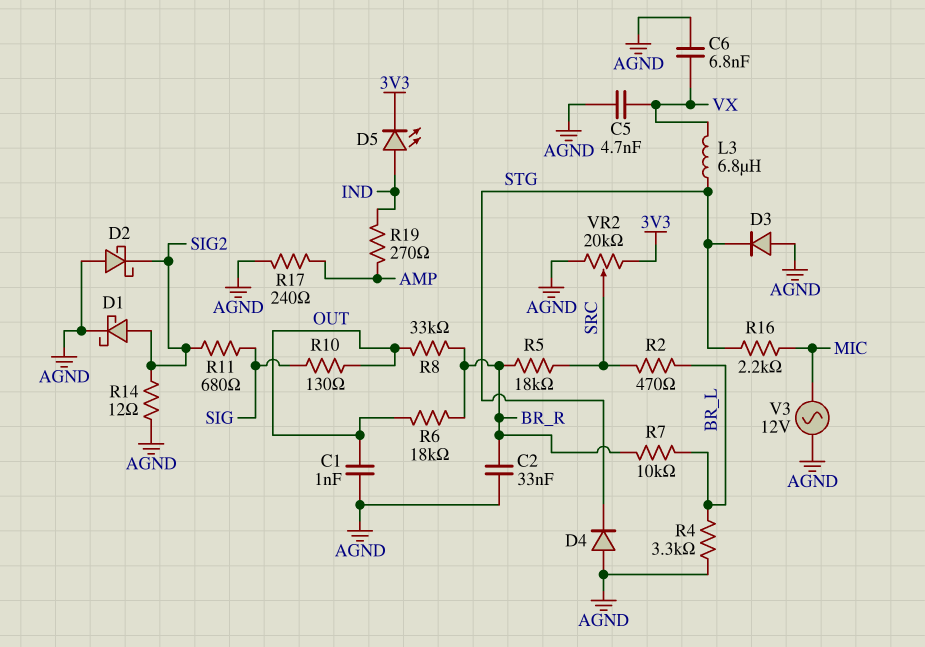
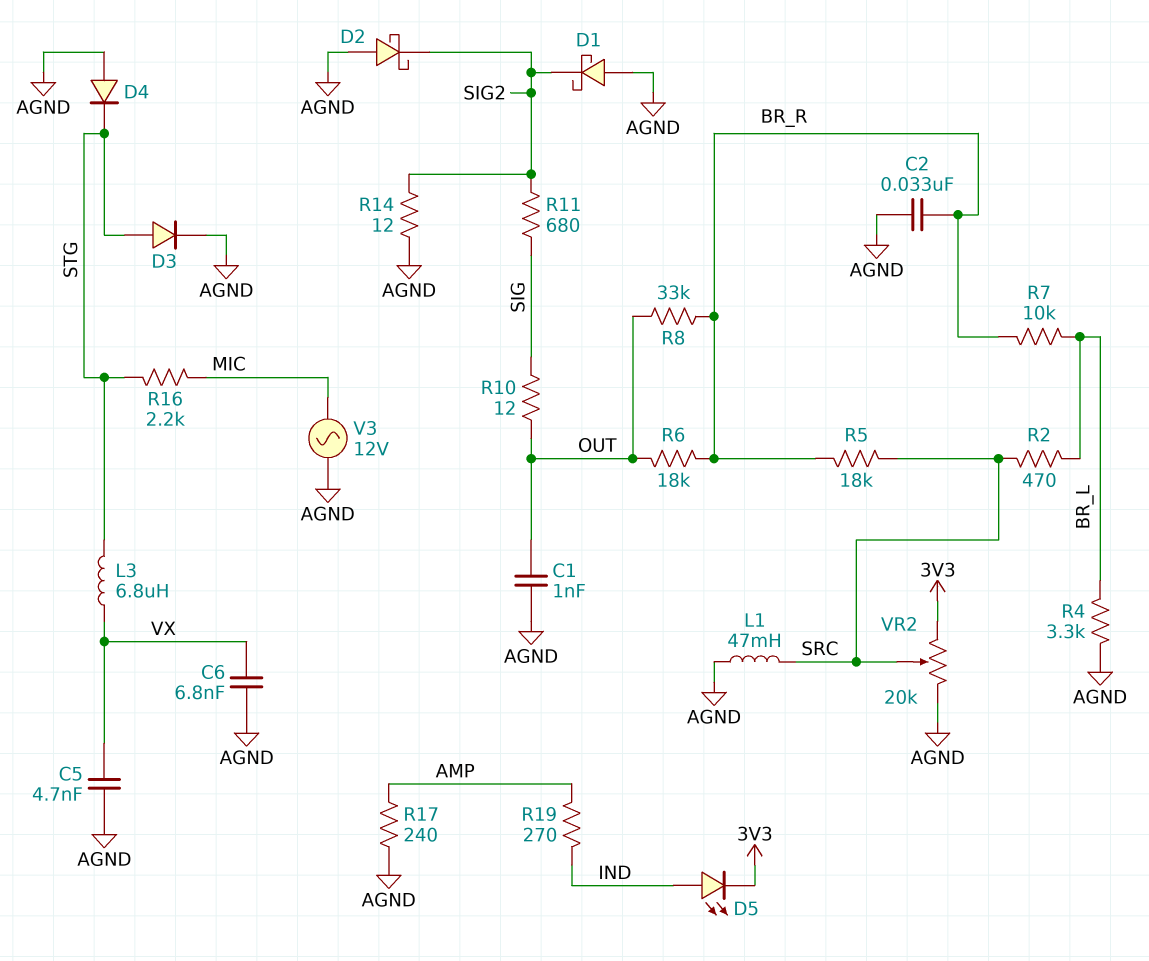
D1: schottky (A SIG2, K AGND) -> schottky (A AGND, K SIG2)
D3: diode (A AGND, K STG) -> diode (A STG, K AGND)
L1: none -> 47mH (AGND, SRC)
R10: 130 (OUT, SIG) -> 12 (OUT, SIG)

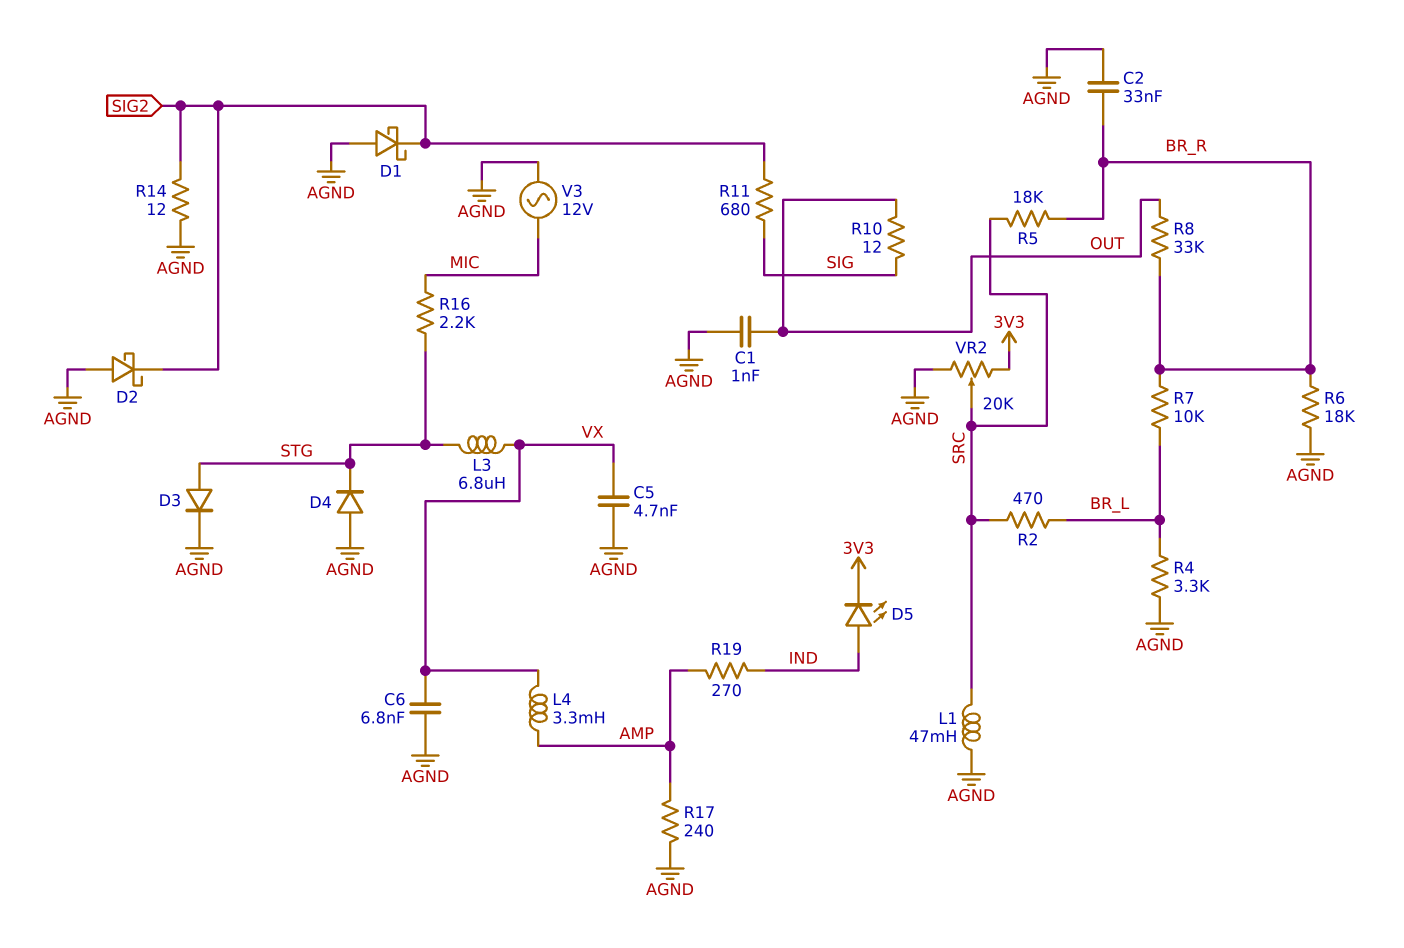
L4: none -> 3.3mH (AMP, VX)
R6: 18k (BR_R, OUT) -> 18k (AGND, BR_R)

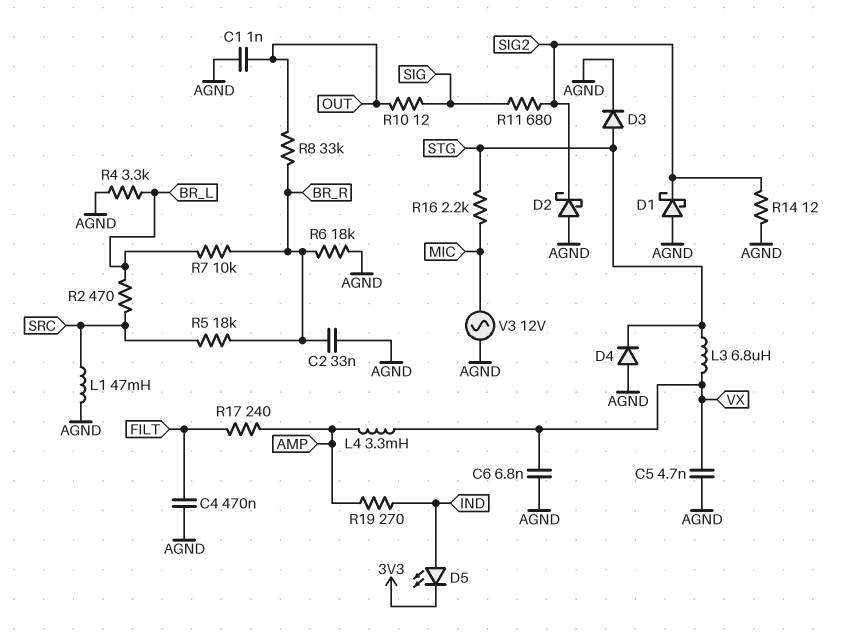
C4: none -> 470nF (AGND, FILT)
R17: 240 (AGND, AMP) -> 240 (AMP, FILT)
VR2: 20k (3V3, AGND, wiper SRC) -> none

